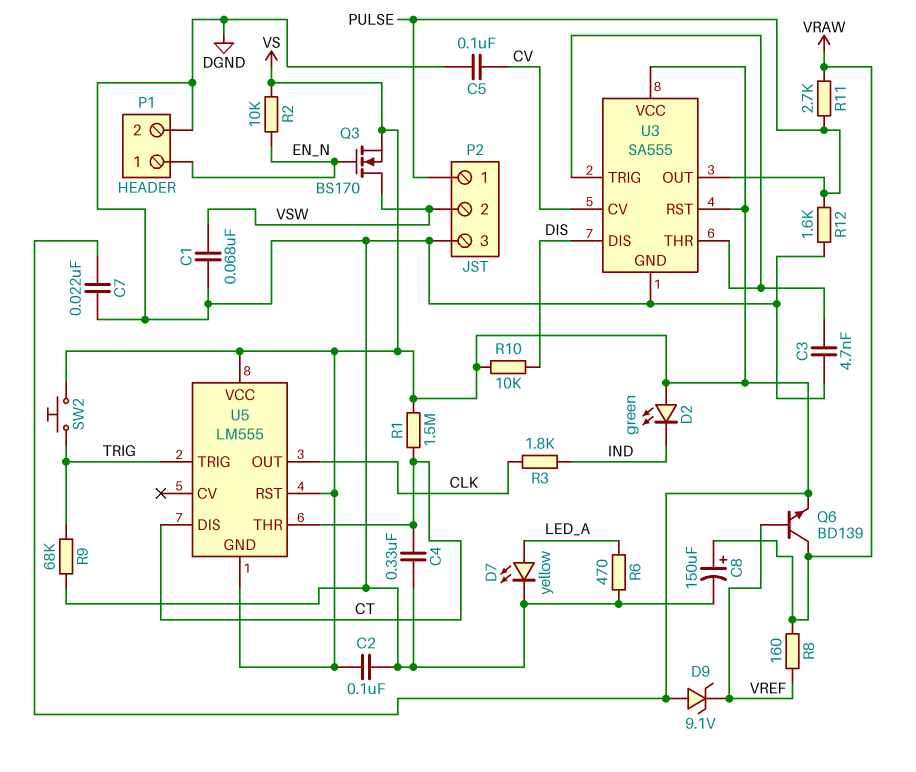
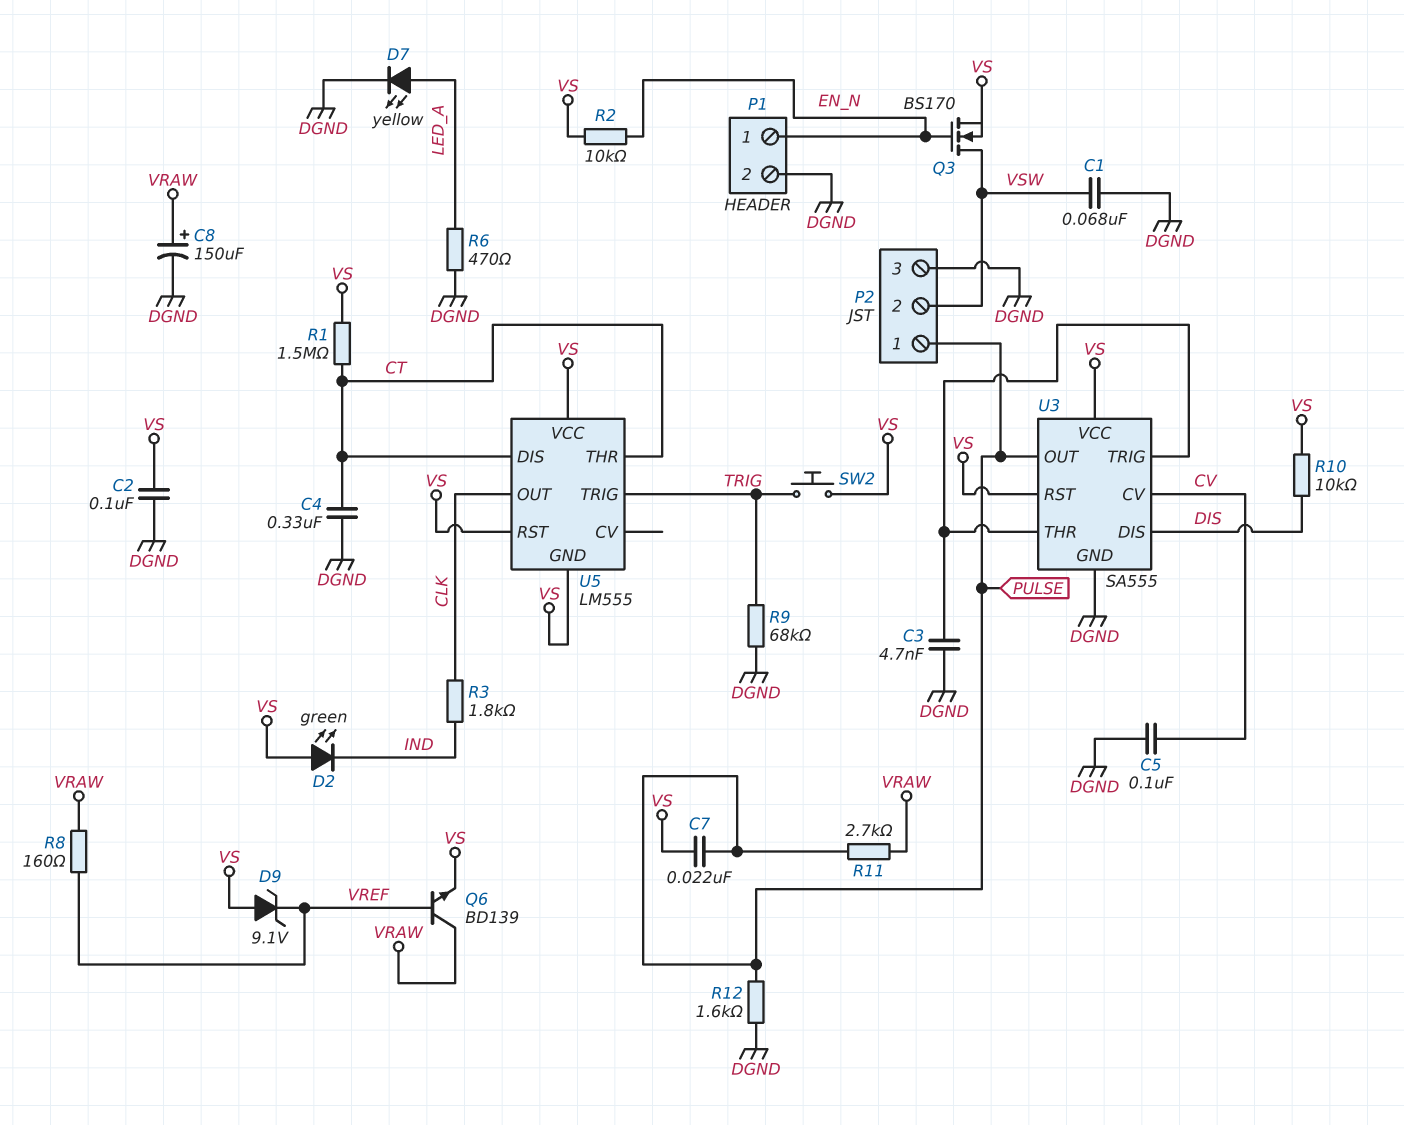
C7: 22nF (DGND, VS) -> 22nF (PULSE, VS)

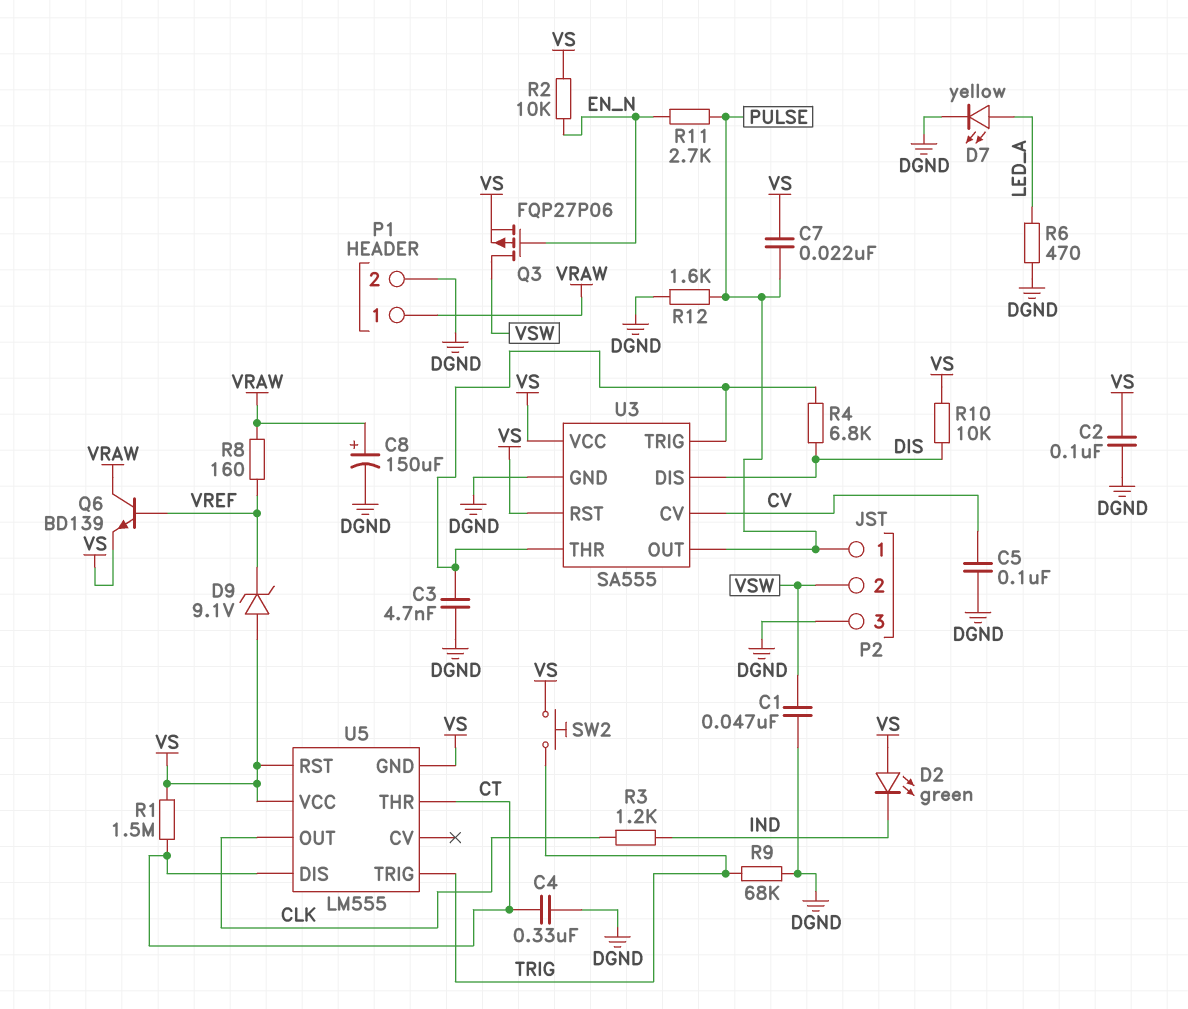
C1: 68nF (DGND, VSW) -> 47nF (DGND, VSW)
P1 pin 1: EN_N -> VRAW
Q3: NMOS BS170 (G EN_N, D VSW, S VS) -> PMOS FQP27P06 (G EN_N, D VSW, S VS)
R3: 1.8k (CLK, IND) -> 1.2k (CLK, IND)
R4: none -> 6.8k (DIS, U3/THR)
R11: 2.7k (PULSE, VRAW) -> 2.7k (EN_N, PULSE)

